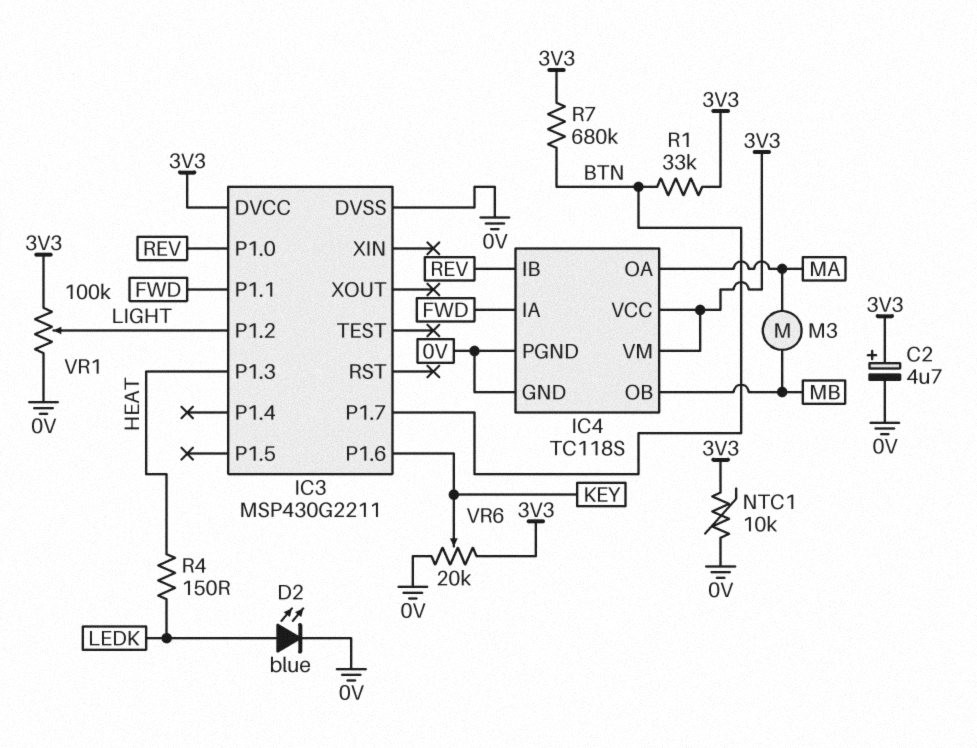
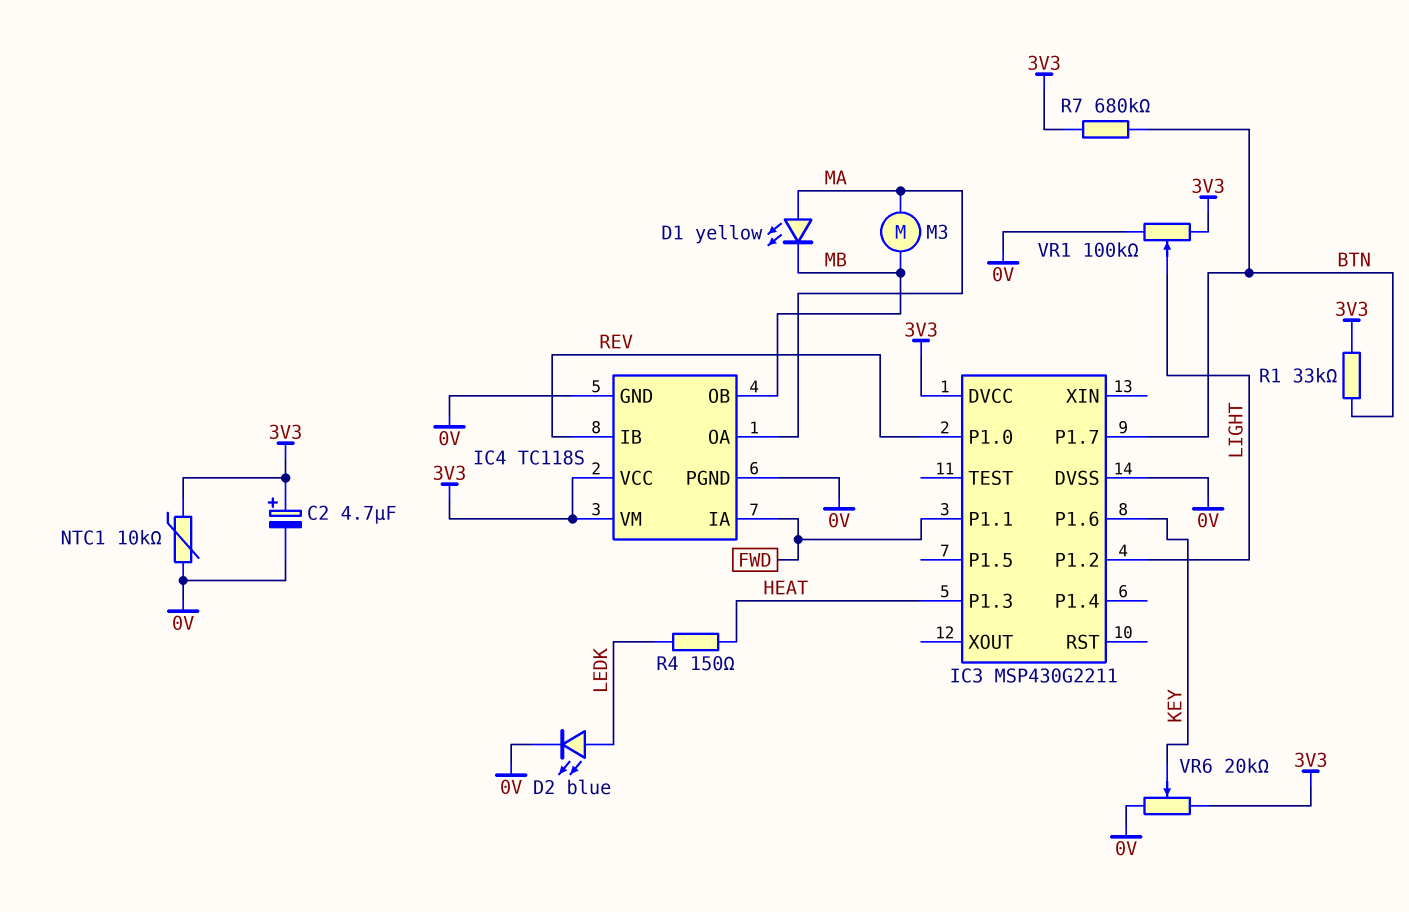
D1: none -> LED yellow (A MA, K MB)

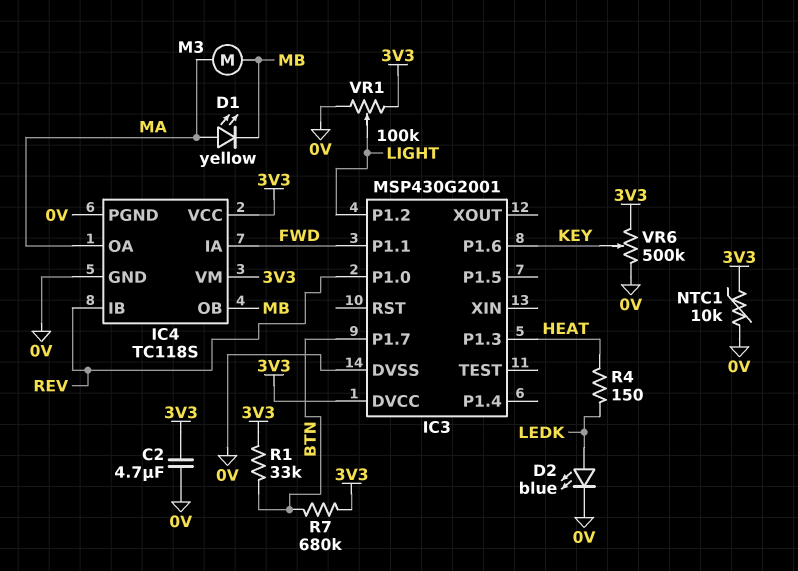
C2: 4.7uF (plus 3V3, minus 0V) -> 4.7uF (0V, 3V3)
IC3: MSP430G2211 -> MSP430G2001
VR6: 20k (0V, 3V3, wiper KEY) -> 500k (0V, 3V3, wiper KEY)

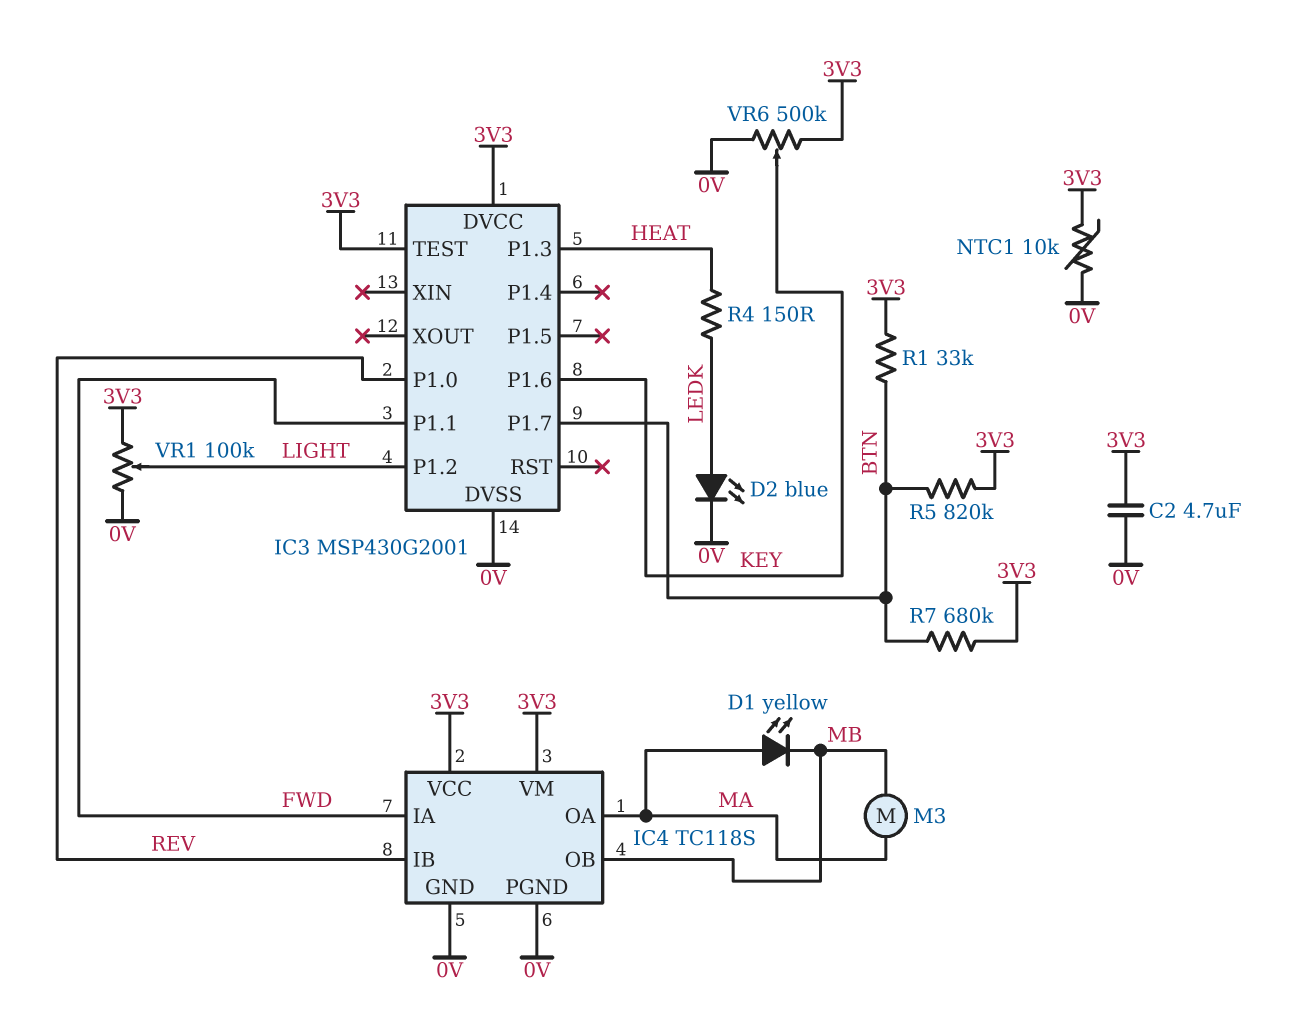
IC3 pin TEST: none -> 3V3
R5: none -> 820k (3V3, BTN)

